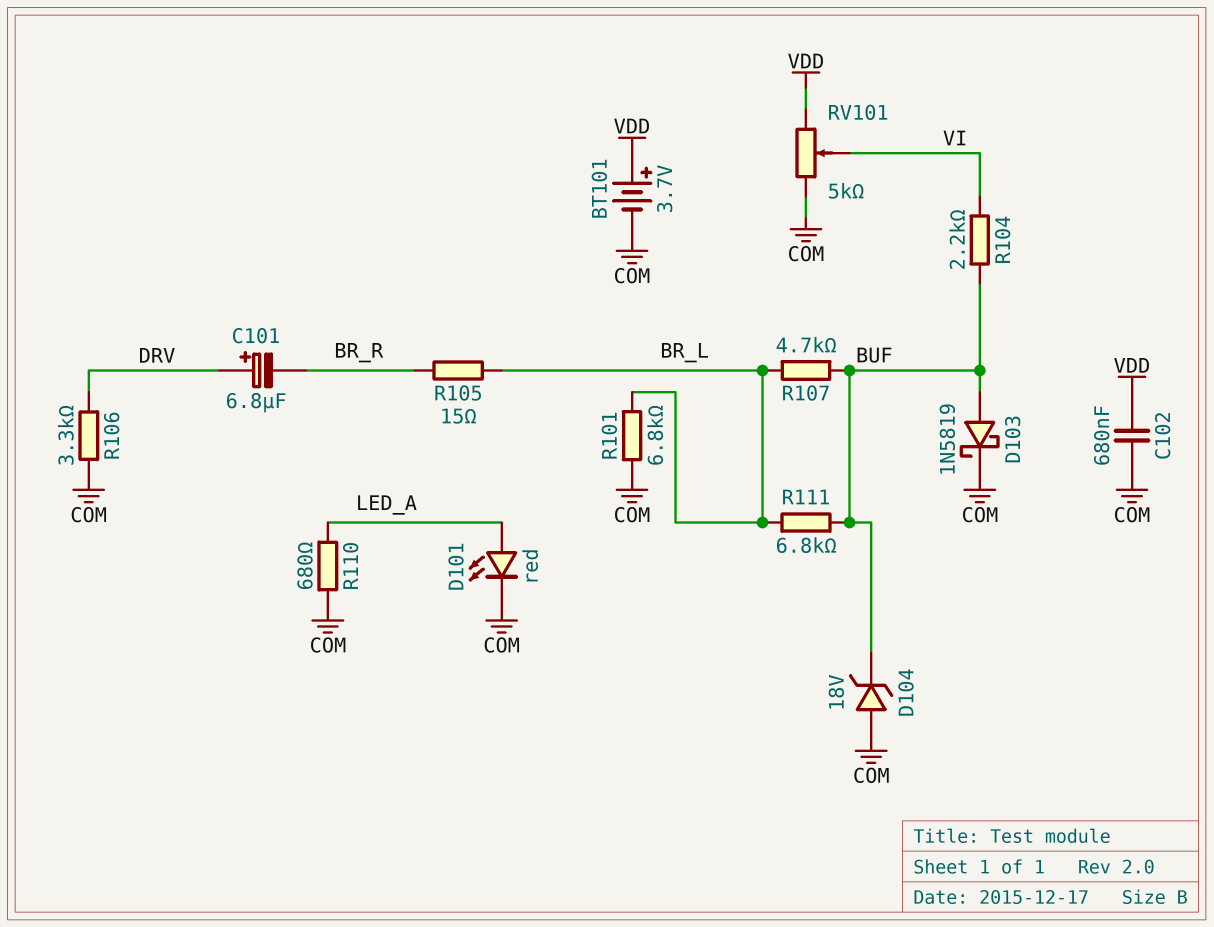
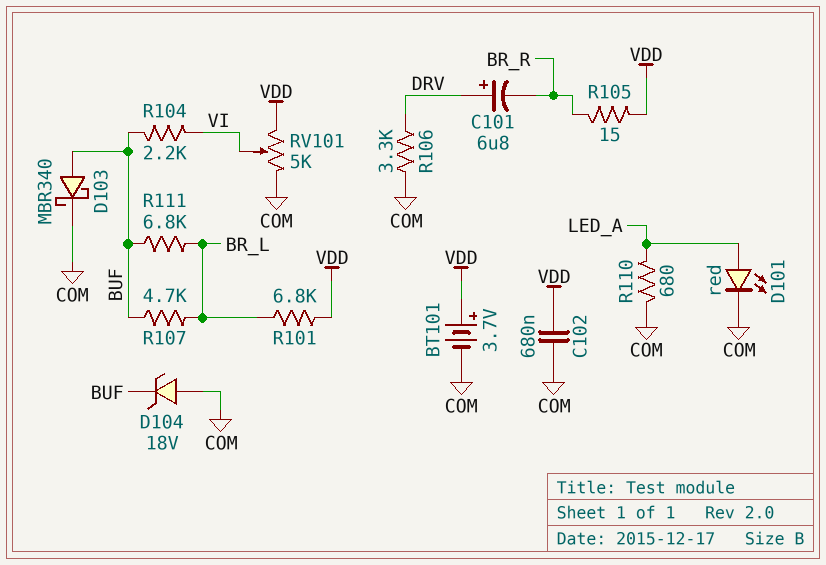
D103: schottky 1N5819 (A BUF, K COM) -> schottky MBR340 (A BUF, K COM)
R101: 6.8k (BR_L, COM) -> 6.8k (BR_L, VDD)
R105: 15 (BR_L, BR_R) -> 15 (BR_R, VDD)

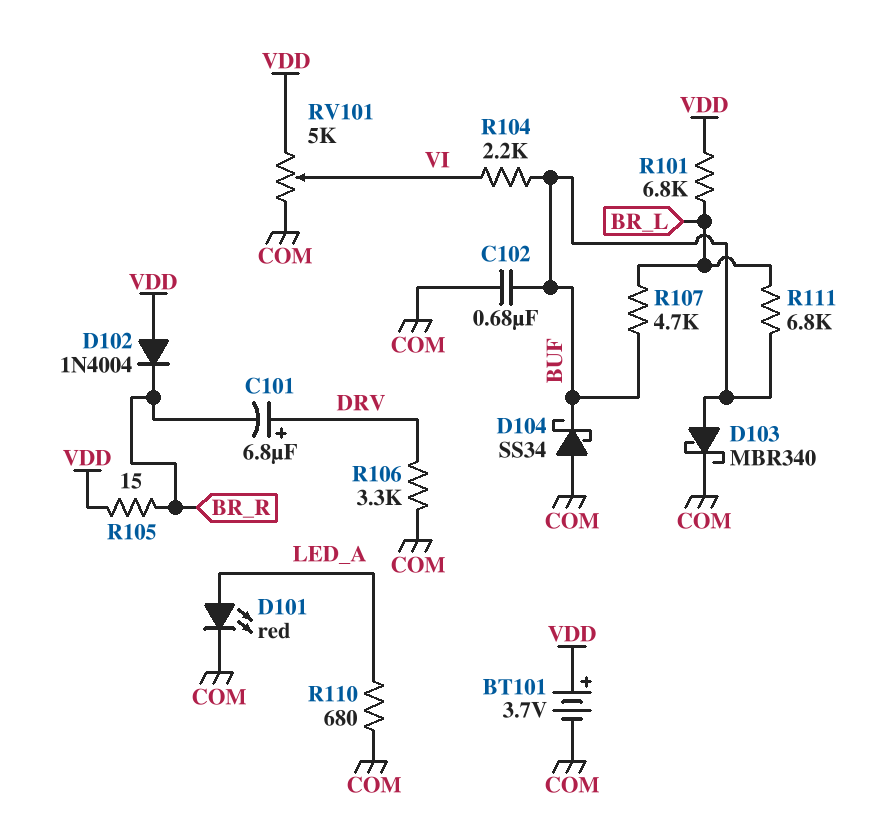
C102: 680nF (COM, VDD) -> 680nF (BUF, COM)
D102: none -> diode 1N4004 (A VDD, K BR_R)
D104: zener 18V (A COM, K BUF) -> schottky SS34 (A COM, K BUF)

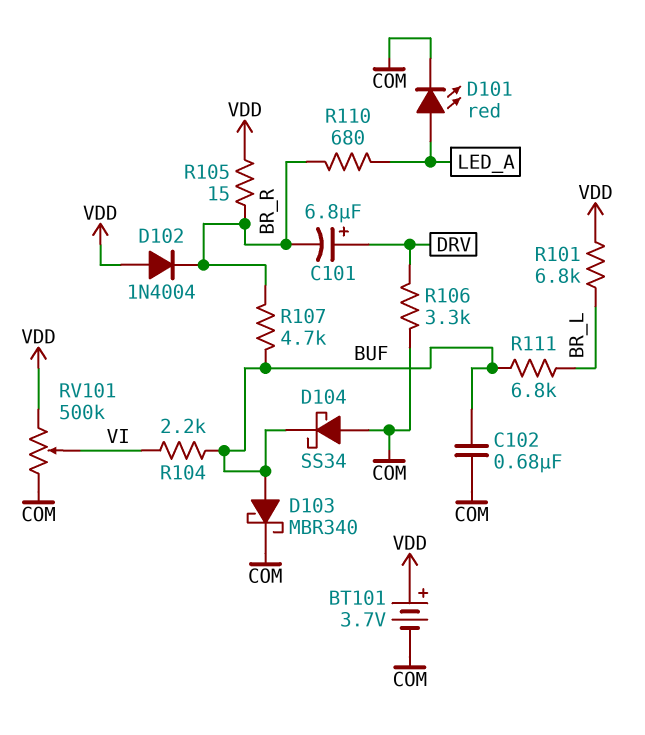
R107: 4.7k (BR_L, BUF) -> 4.7k (BR_R, BUF)
R110: 680 (COM, LED_A) -> 680 (BR_R, LED_A)
RV101: 5k (COM, VDD, wiper VI) -> 500k (COM, VDD, wiper VI)

